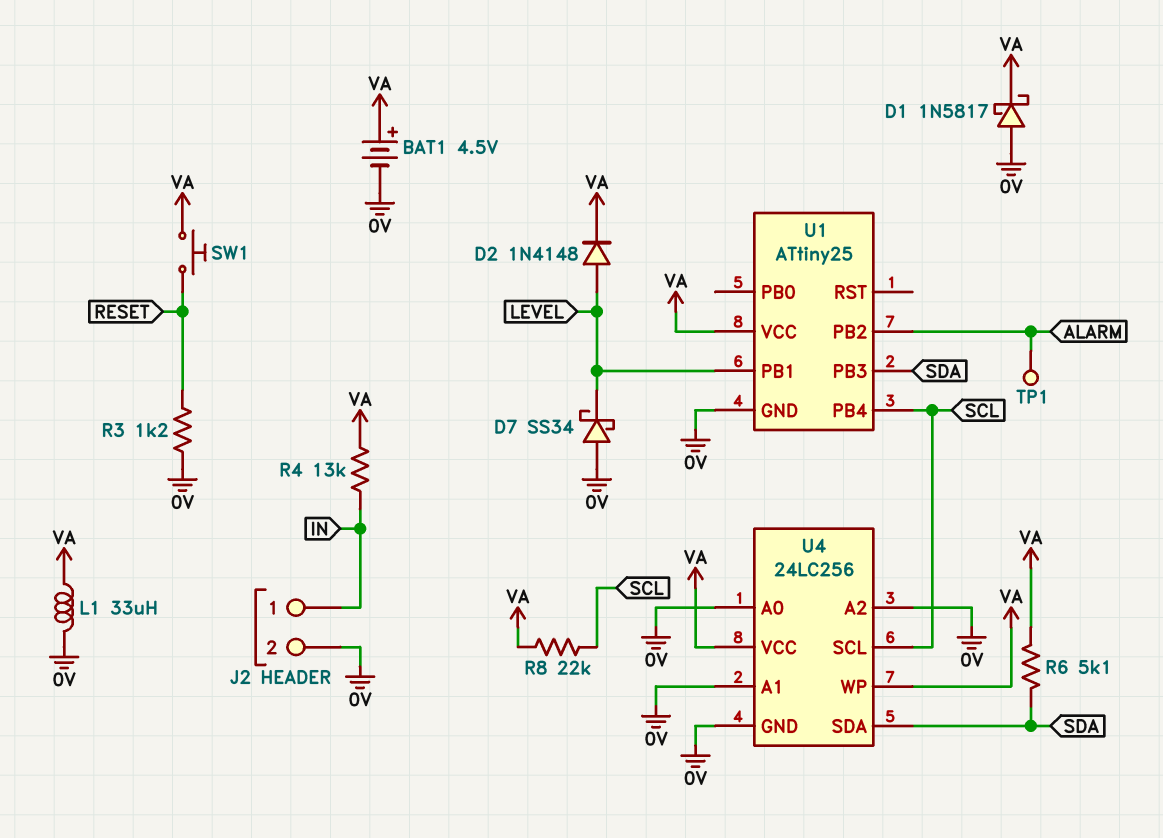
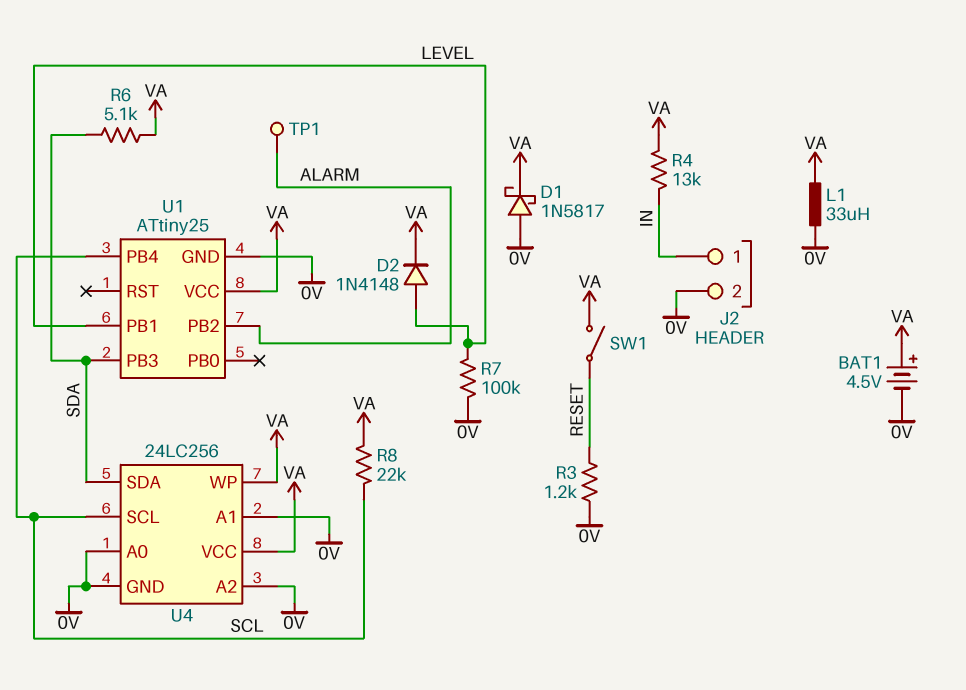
D7: schottky SS34 (A 0V, K LEVEL) -> none
R7: none -> 100k (0V, LEVEL)
SW1: button (RESET, VA) -> switch (RESET, VA)

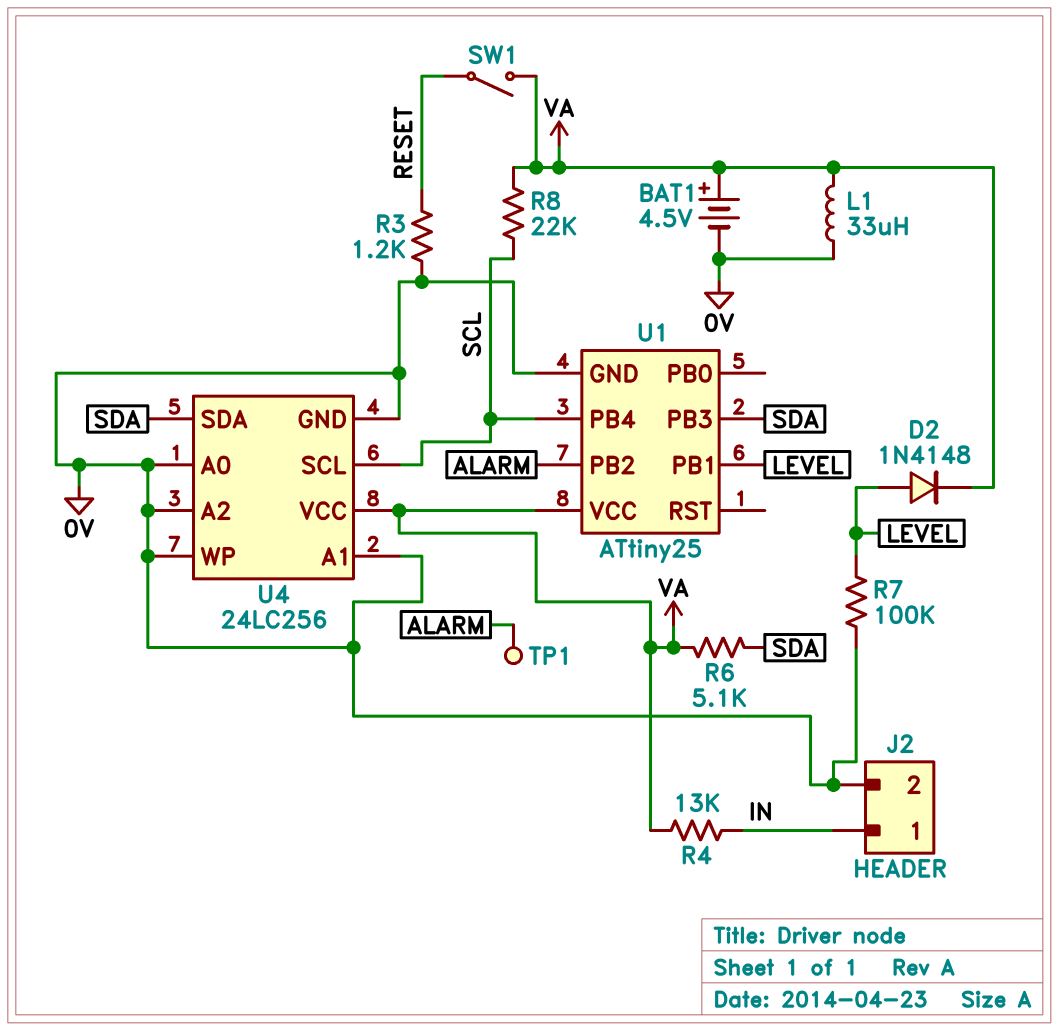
D1: schottky 1N5817 (A 0V, K VA) -> none
U4 pin WP: VA -> 0V

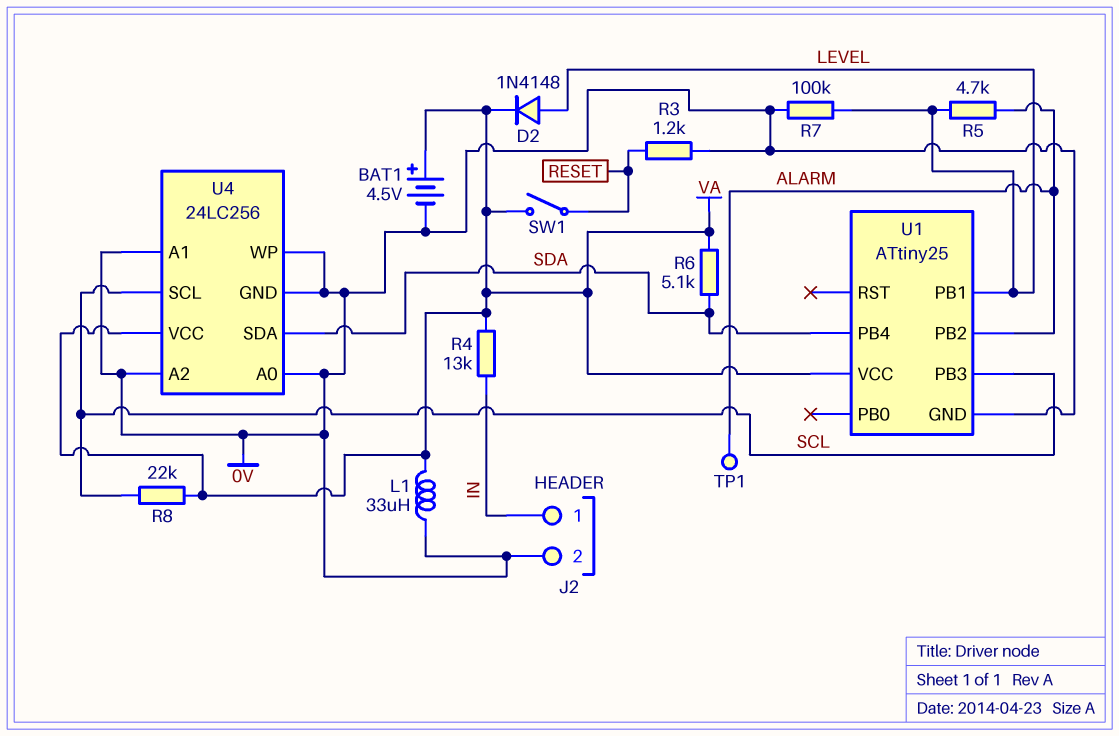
R5: none -> 4.7k (ALARM, LEVEL)
U1 pin PB3: SDA -> SCL
U1 pin PB4: SCL -> SDA

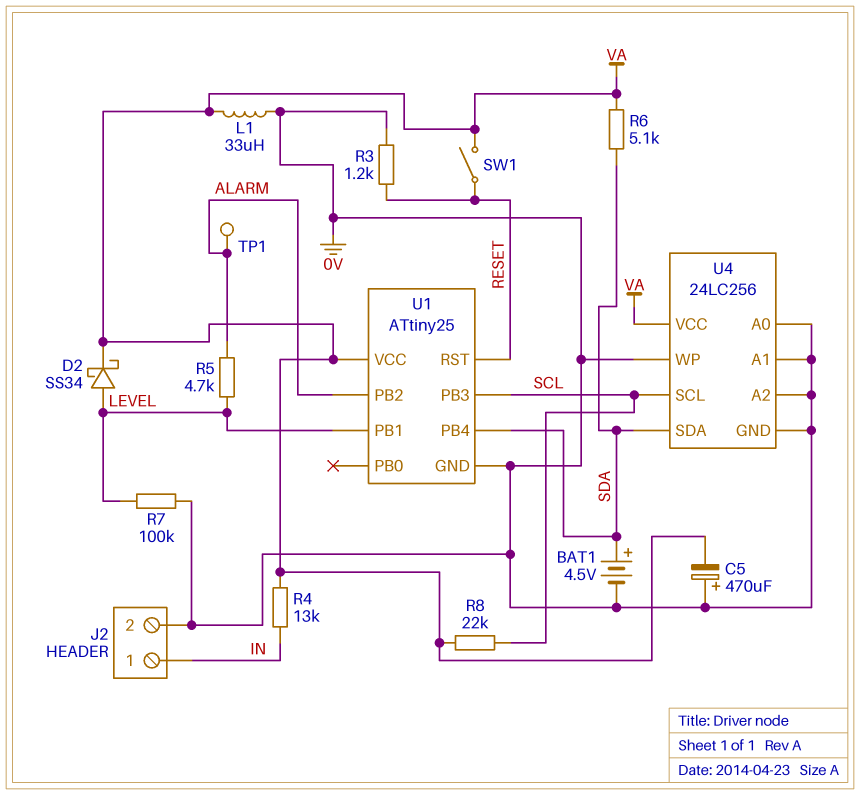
BAT1: 4.5V (plus VA, minus 0V) -> 4.5V (plus SDA, minus 0V)
C5: none -> 470uF (plus 0V, minus VA)
D2: diode 1N4148 (A LEVEL, K VA) -> schottky SS34 (A LEVEL, K VA)
U1 pin RST: none -> RESET

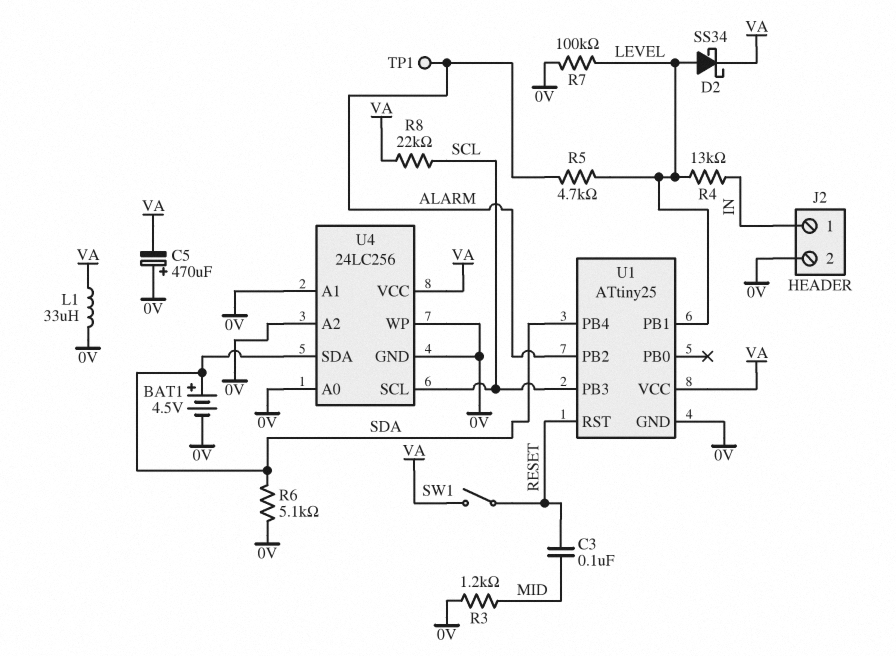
C3: none -> 100nF (MID, RESET)
R3: 1.2k (0V, RESET) -> 1.2k (0V, MID)
R4: 13k (IN, VA) -> 13k (IN, LEVEL)
R6: 5.1k (SDA, VA) -> 5.1k (0V, SDA)

